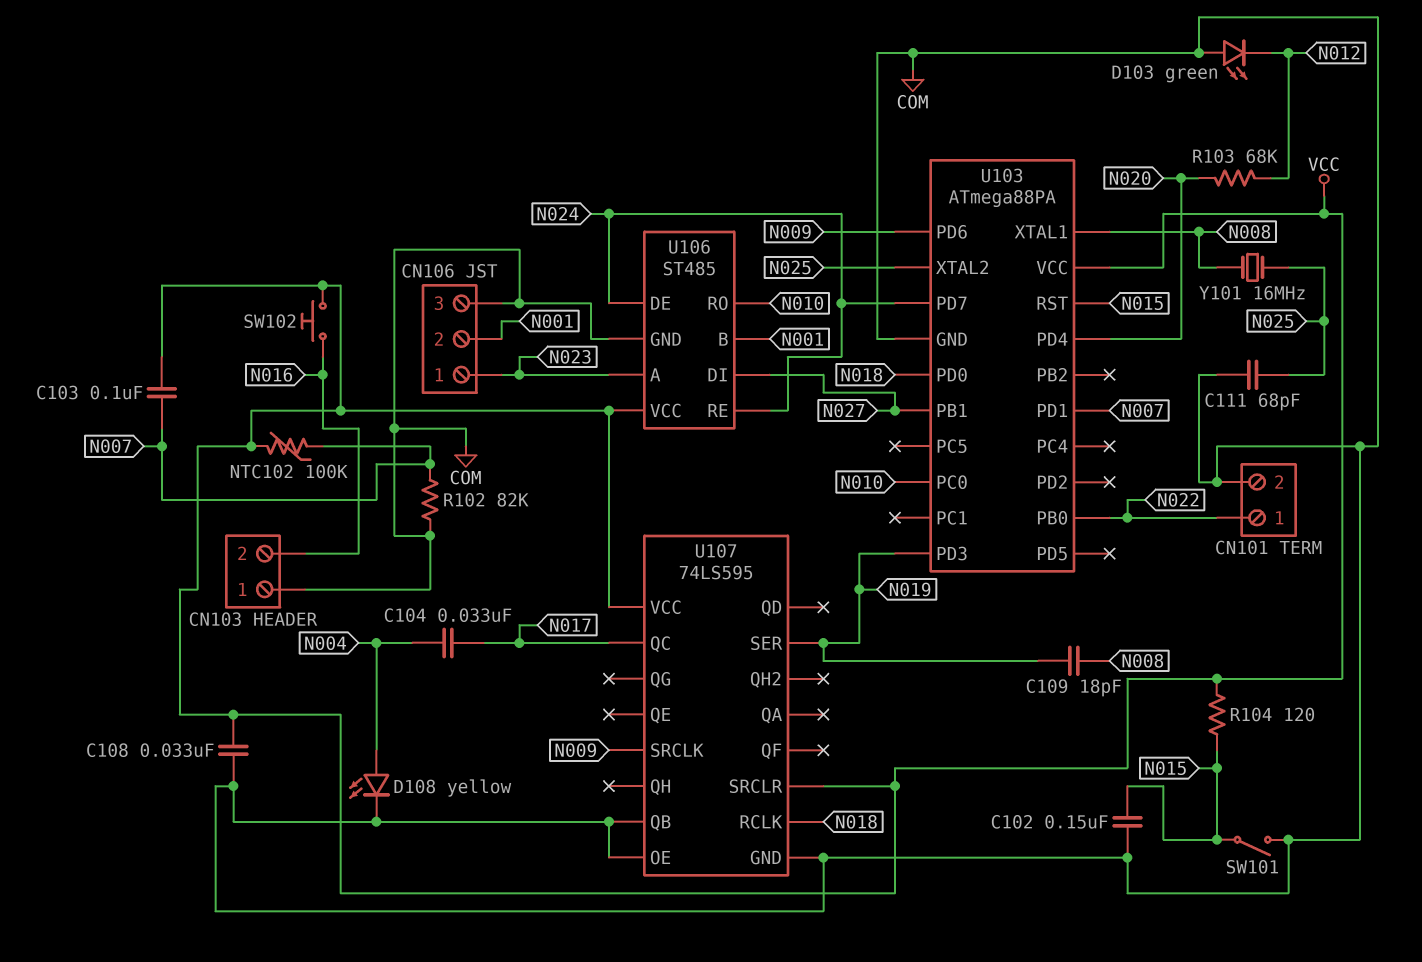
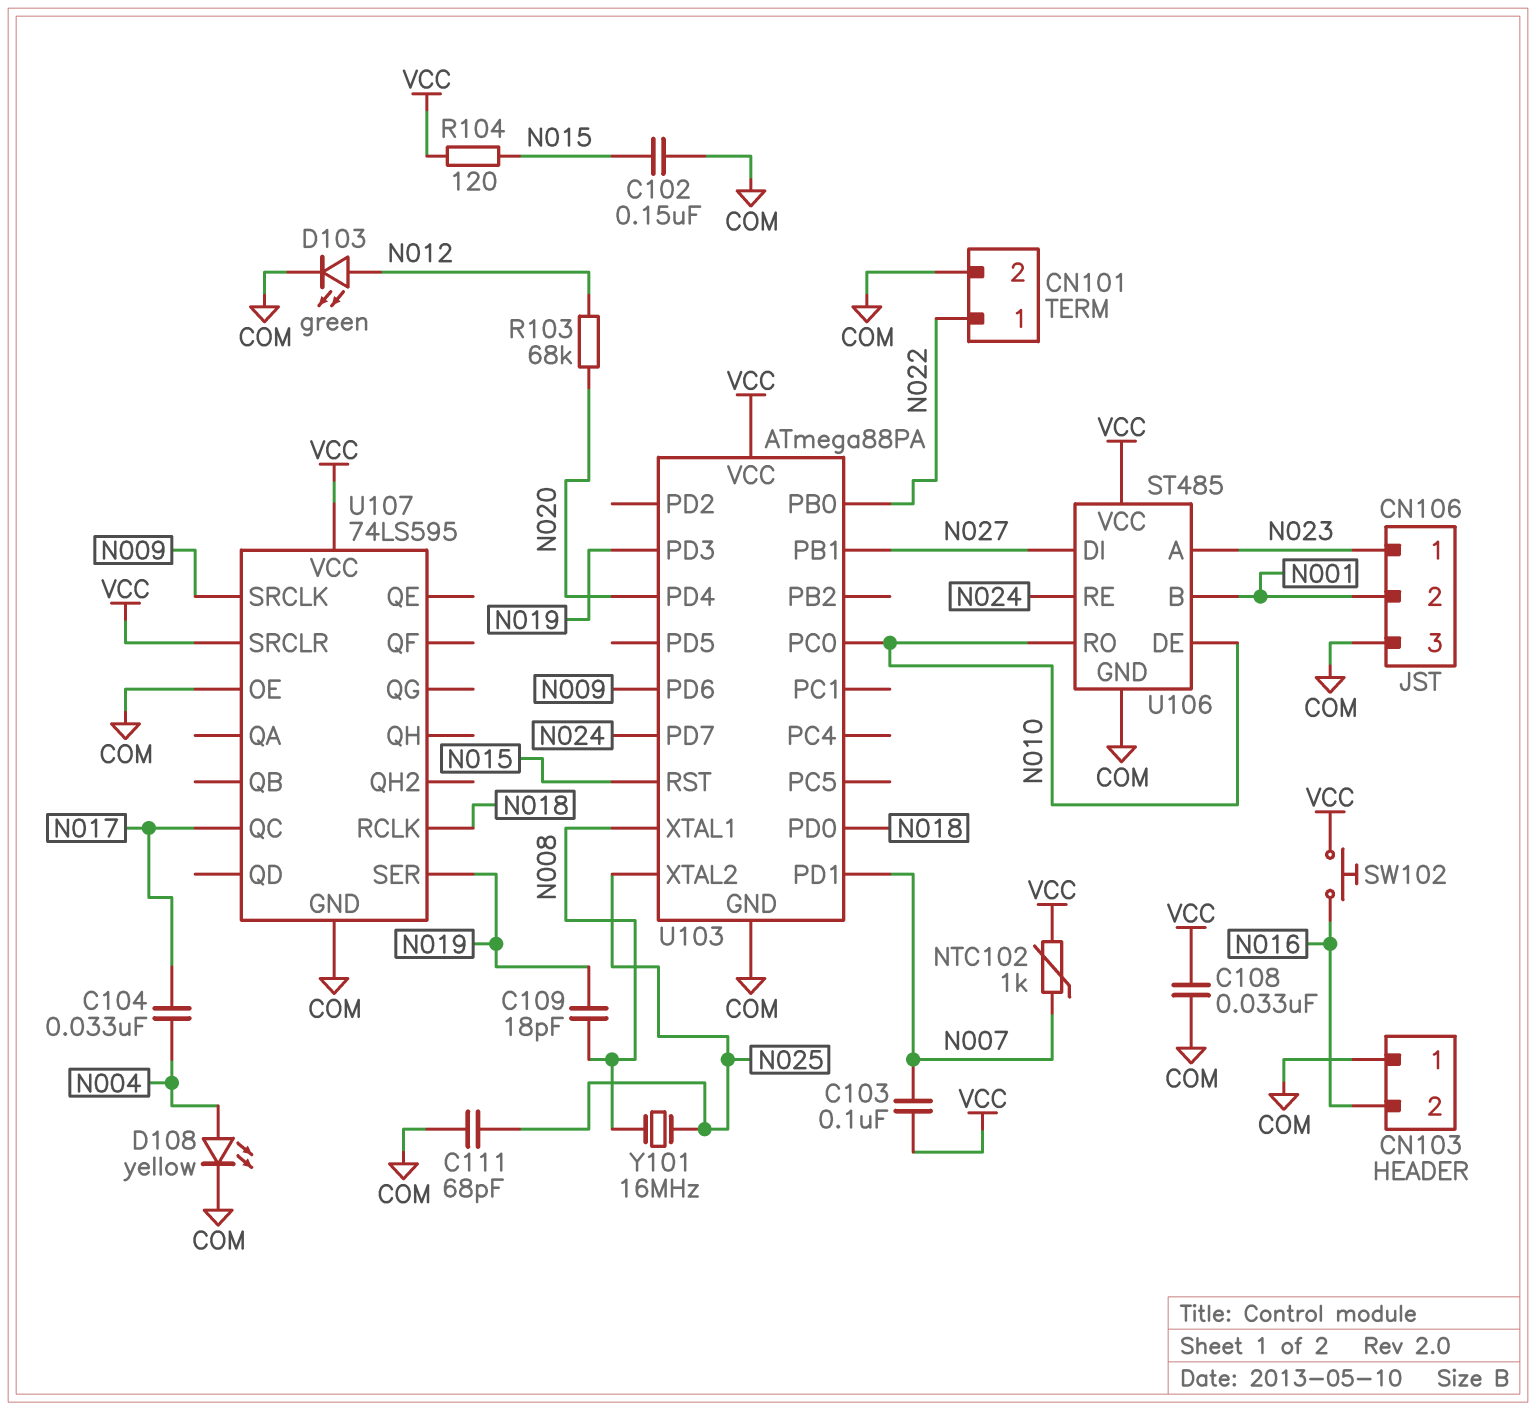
D103: LED green (A COM, K N012) -> LED green (A N012, K COM)
NTC102: 100k (N007, VCC) -> 1k (N007, VCC)
R102: 82k (COM, N007) -> none
SW101: switch (COM, N015) -> none
U106 pin DE: N024 -> N010
U107 pin QB: COM -> none

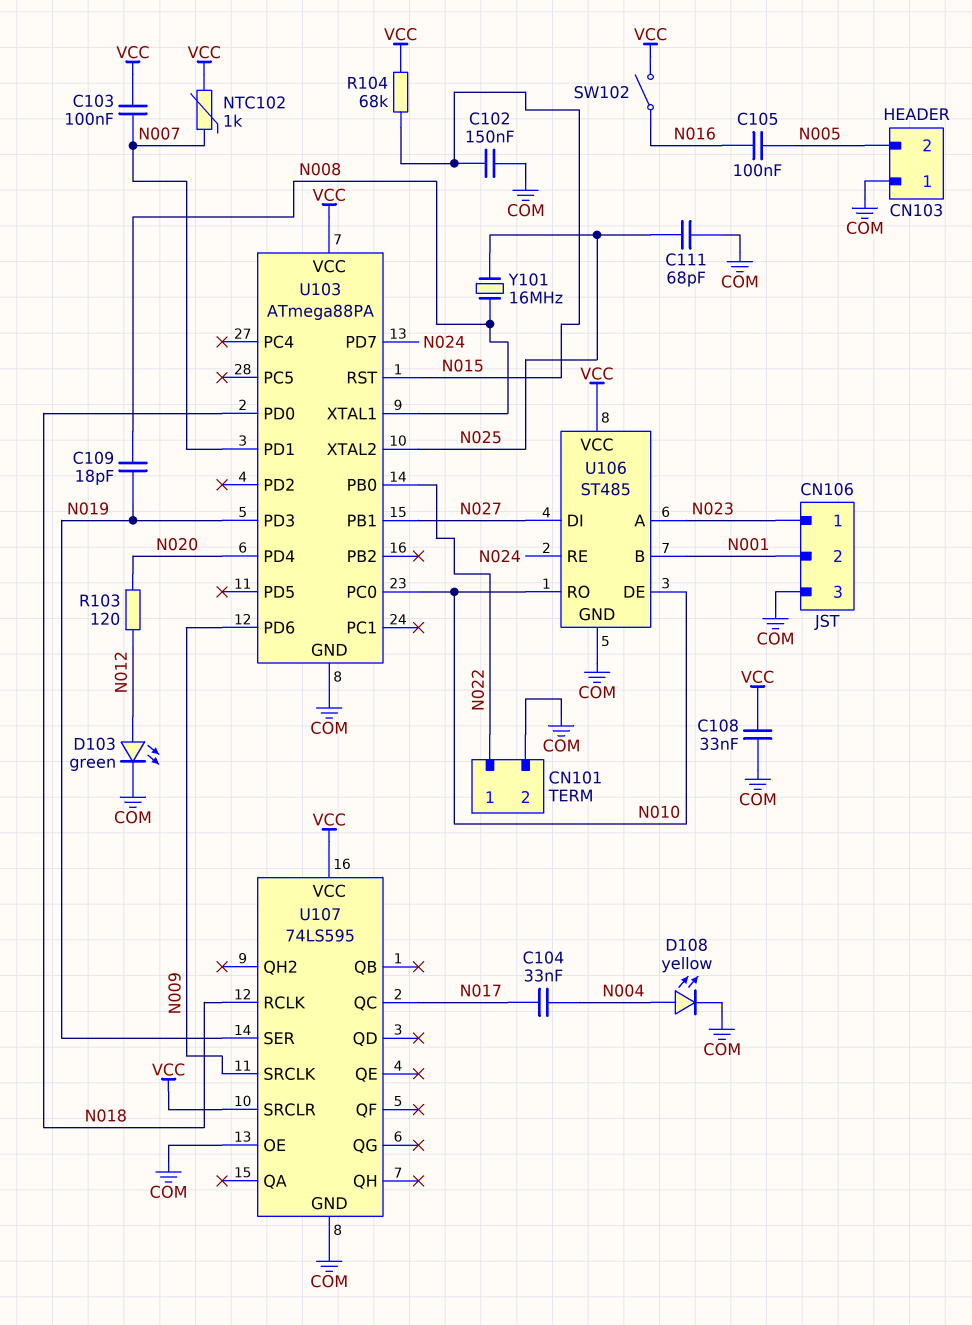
C105: none -> 100nF (N005, N016)
CN103 pin 2: N016 -> N005
R103: 68k (N012, N020) -> 120 (N012, N020)
R104: 120 (N015, VCC) -> 68k (N015, VCC)
SW102: button (N016, VCC) -> switch (N016, VCC)

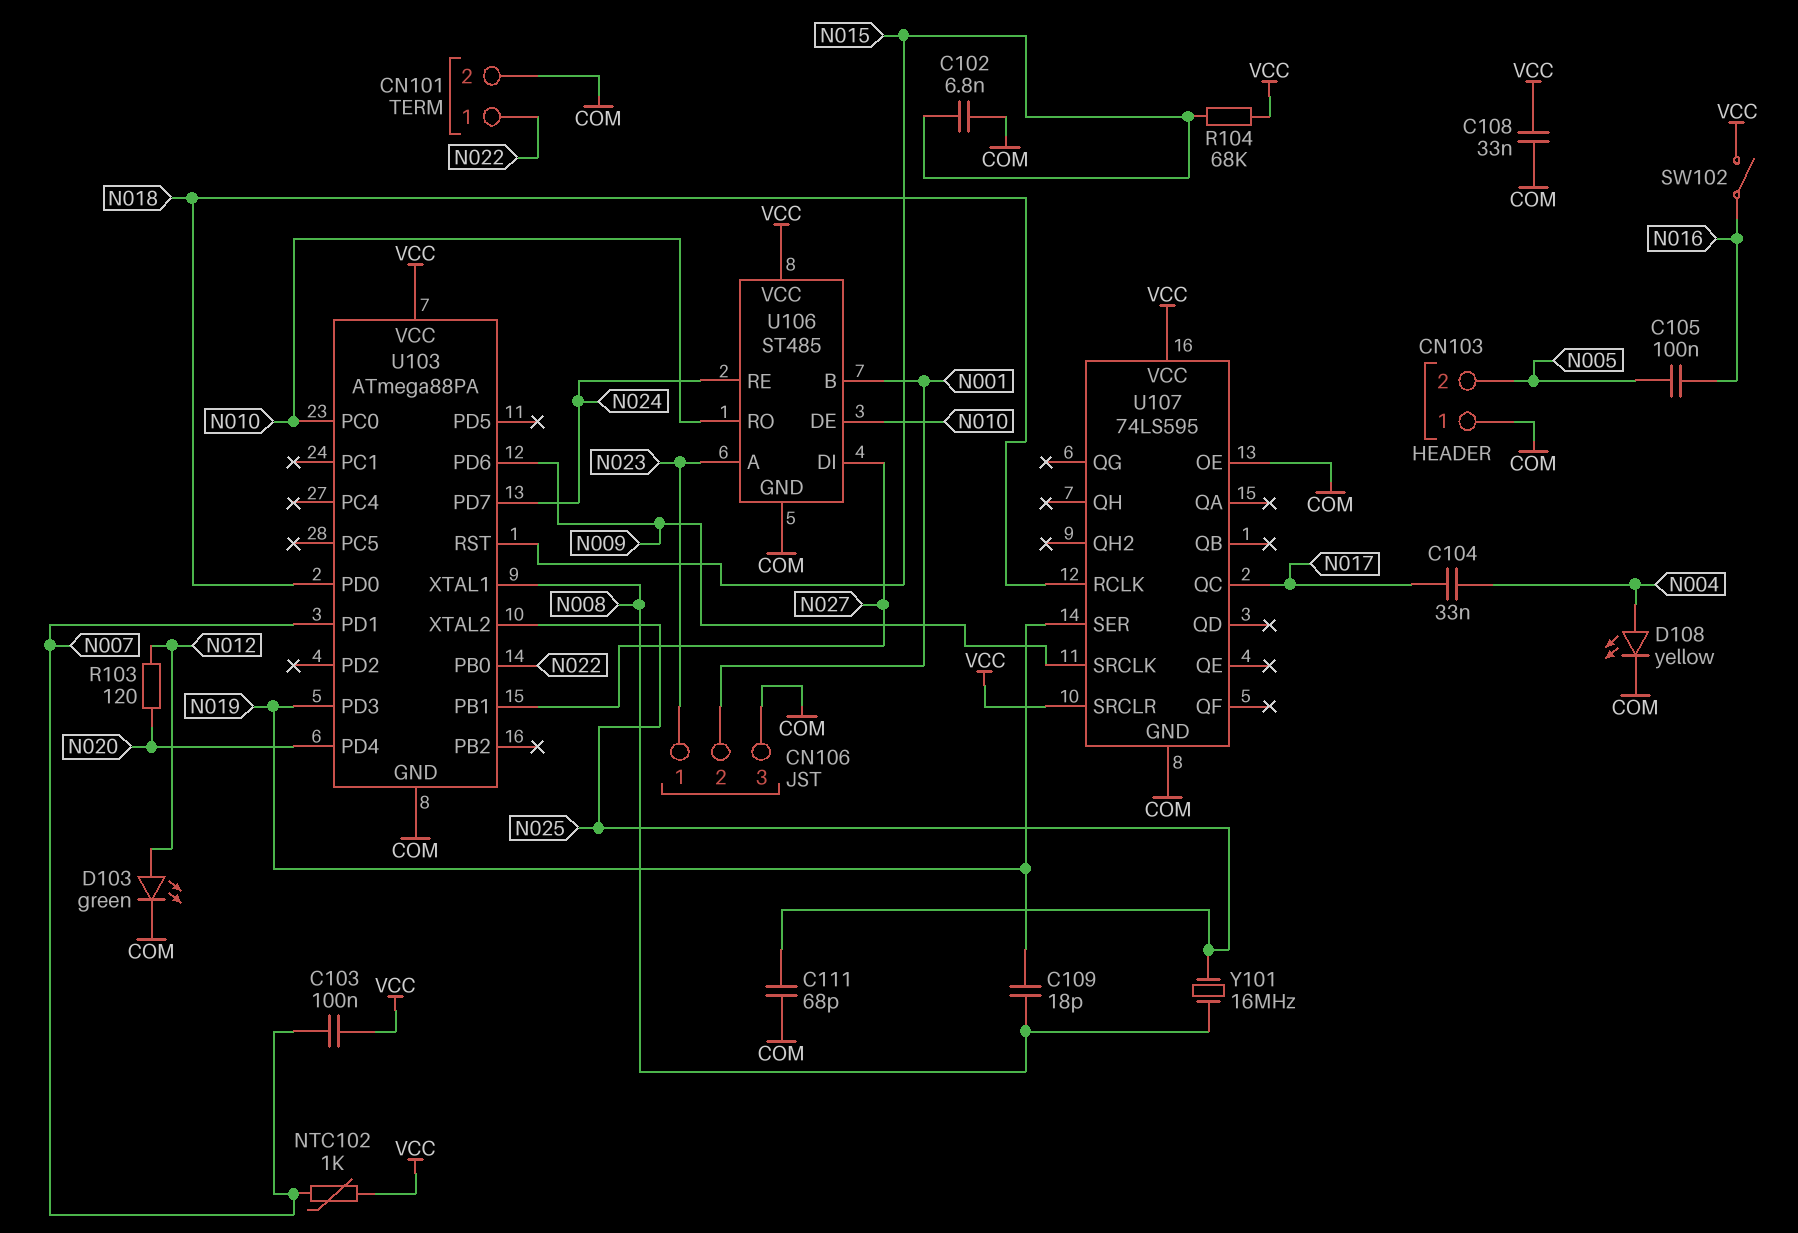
C102: 150nF (COM, N015) -> 6.8nF (COM, N015)

